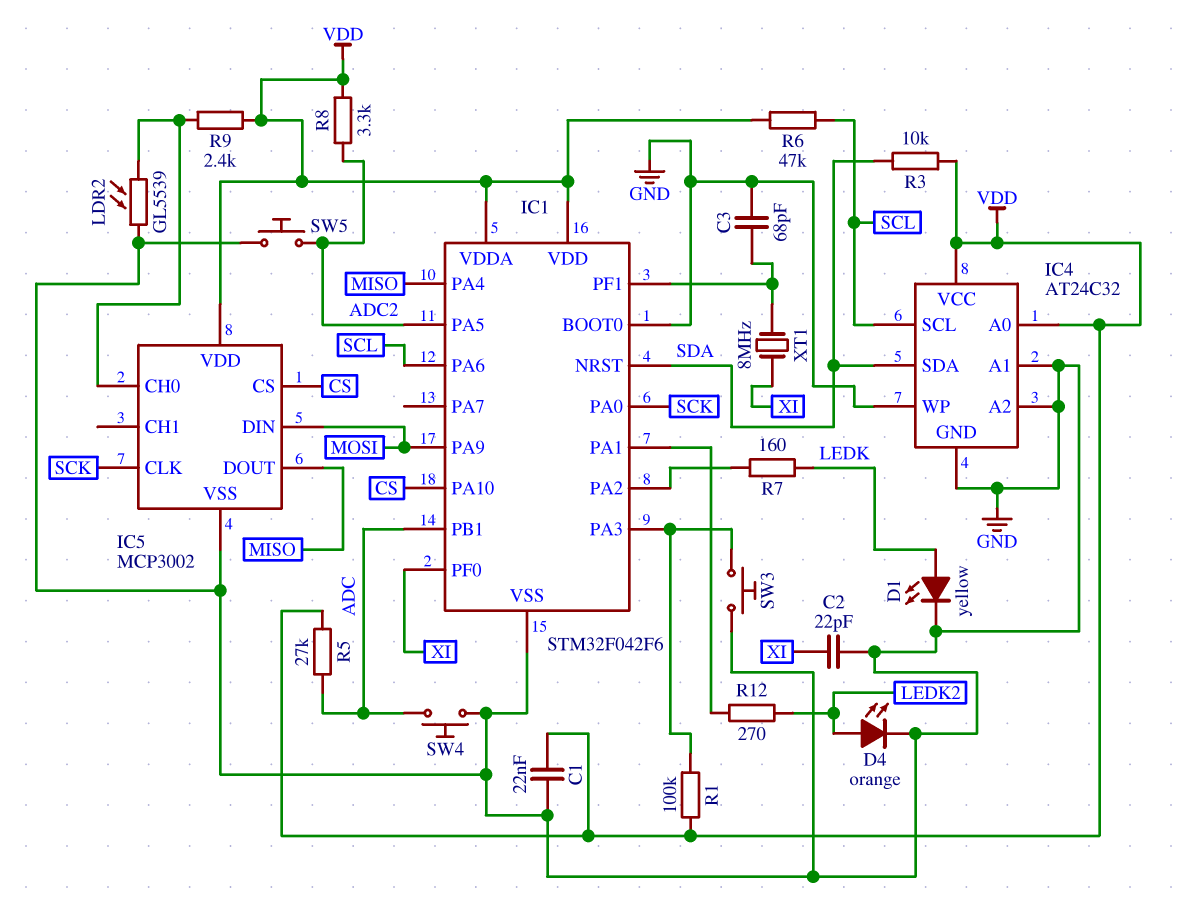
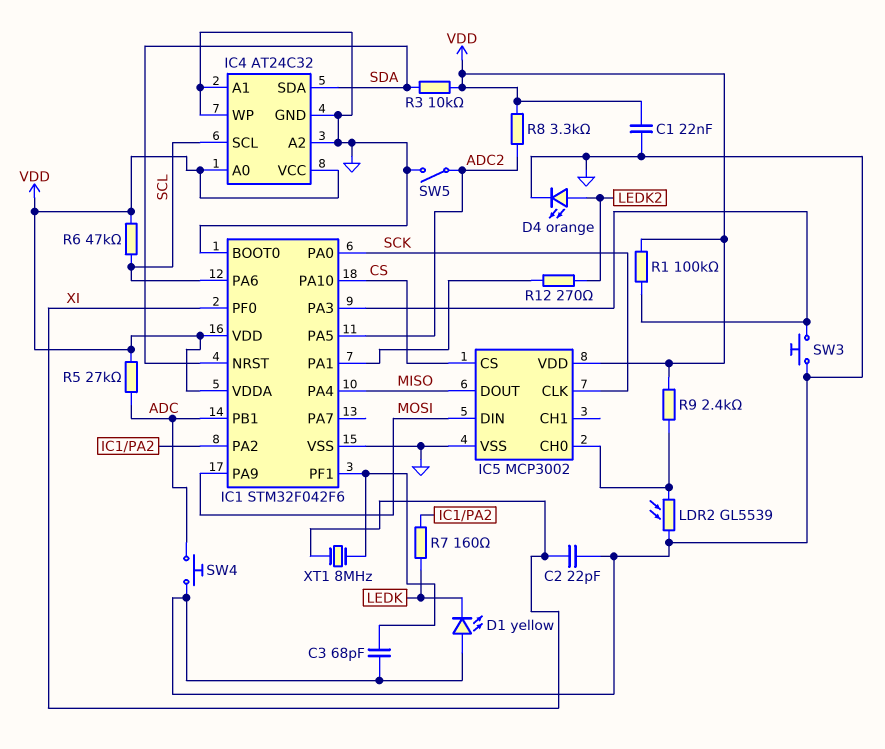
D1: LED yellow (A LEDK, K GND) -> LED yellow (A GND, K LEDK)
SW5: button (ADC2, GND) -> switch (ADC2, GND)

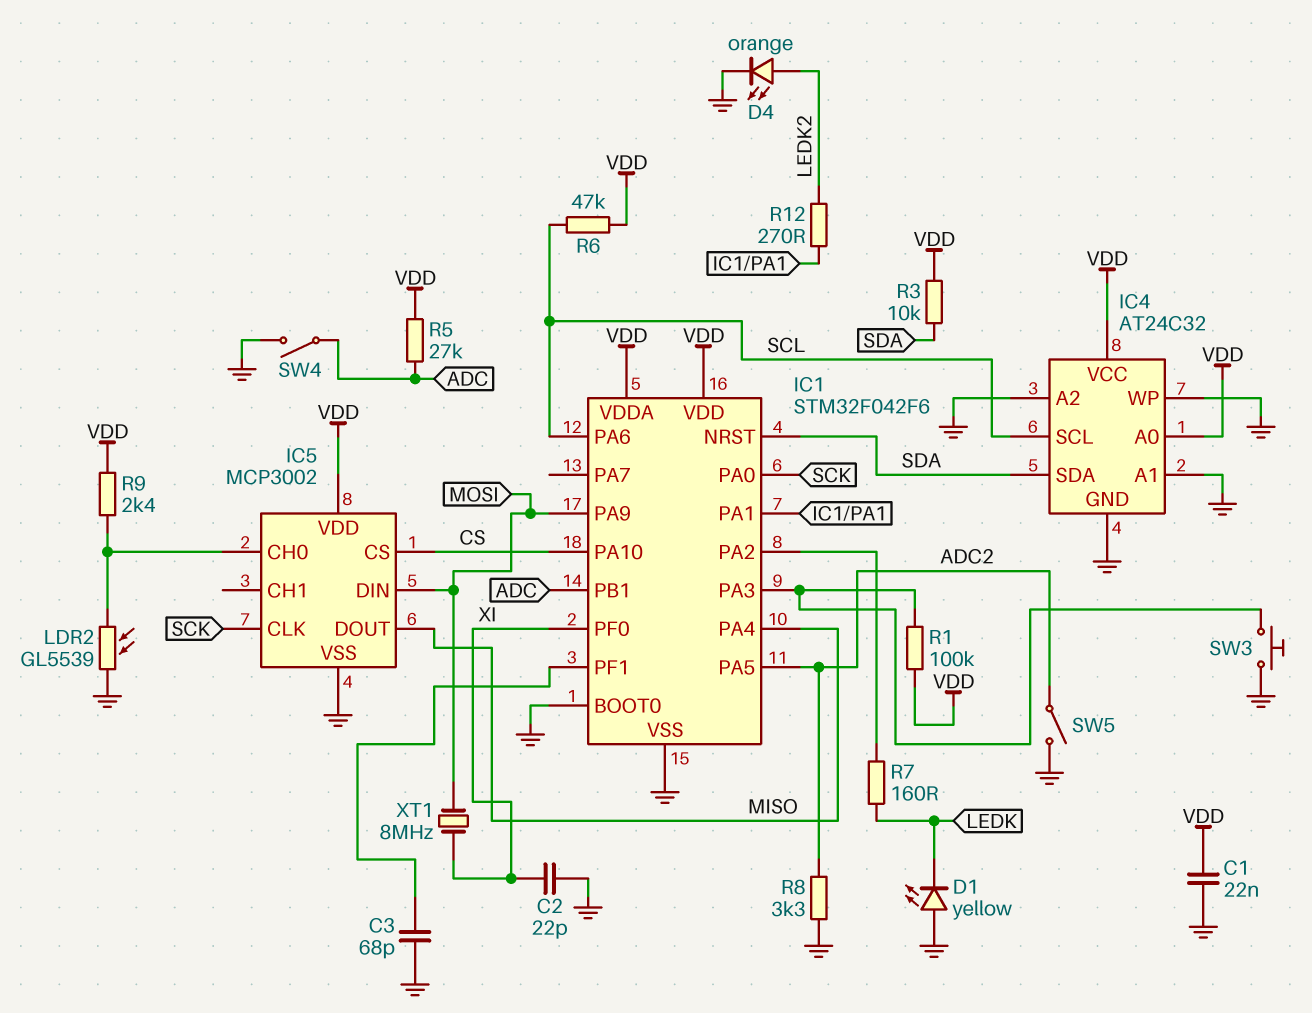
R8: 3.3k (ADC2, VDD) -> 3.3k (ADC2, GND)
SW4: button (ADC, GND) -> switch (ADC, GND)
XT1: 8MHz (IC1/PF1, XI) -> 8MHz (MOSI, XI)

